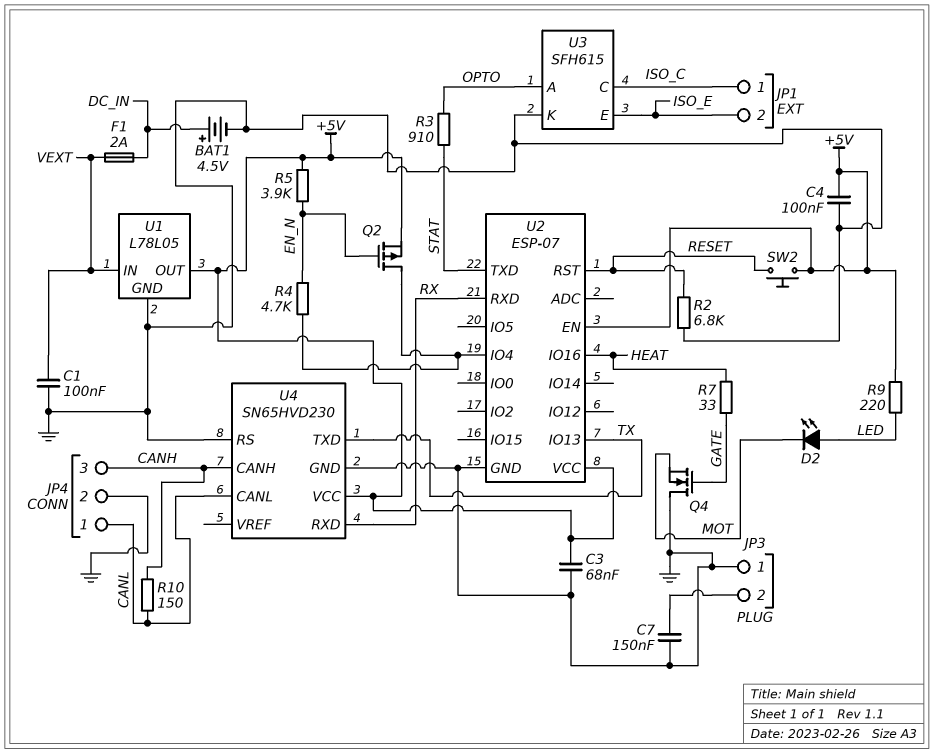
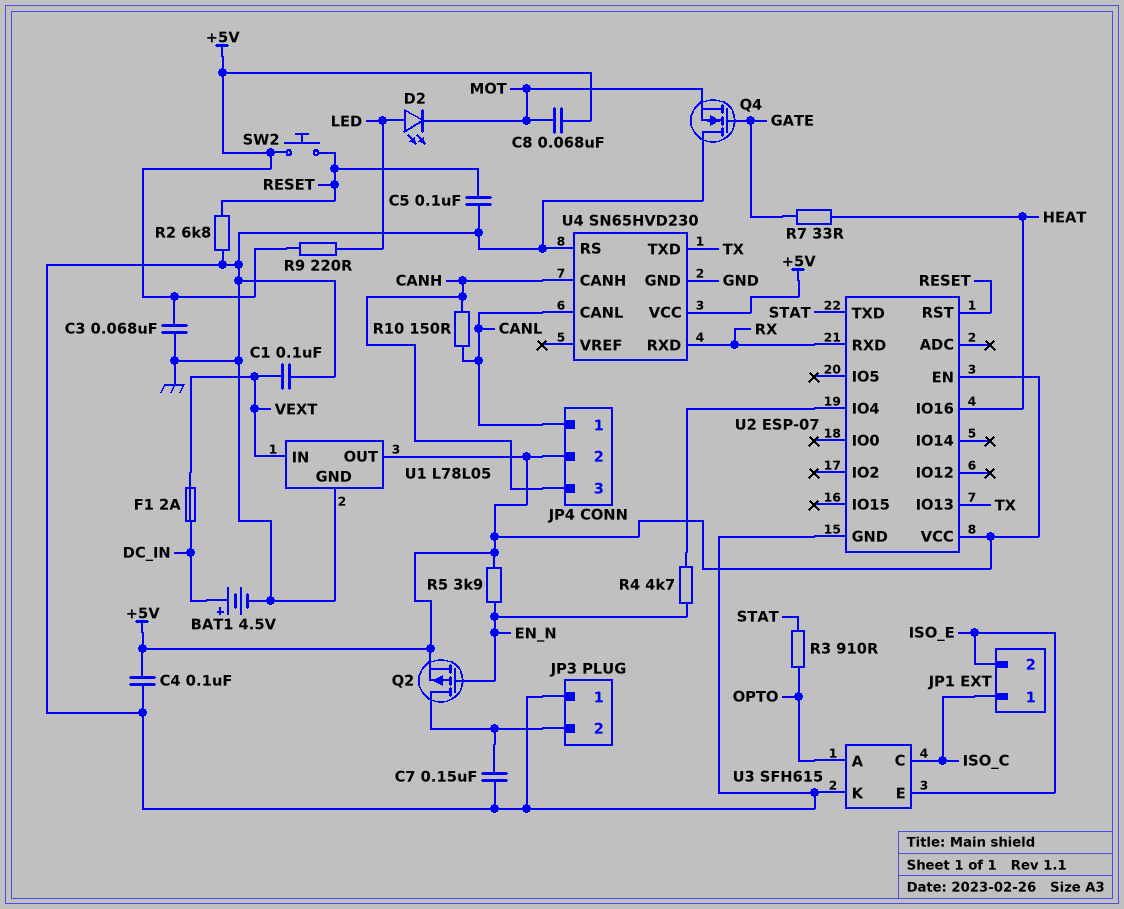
C5: none -> 100nF (GND, RESET)
C8: none -> 68nF (+5V, MOT)
JP4 pin 2: GND -> +5V
Q2: PMOS (G EN_N, D U2/IO4, S +5V) -> PMOS (G EN_N, D JP3/2, S +5V)

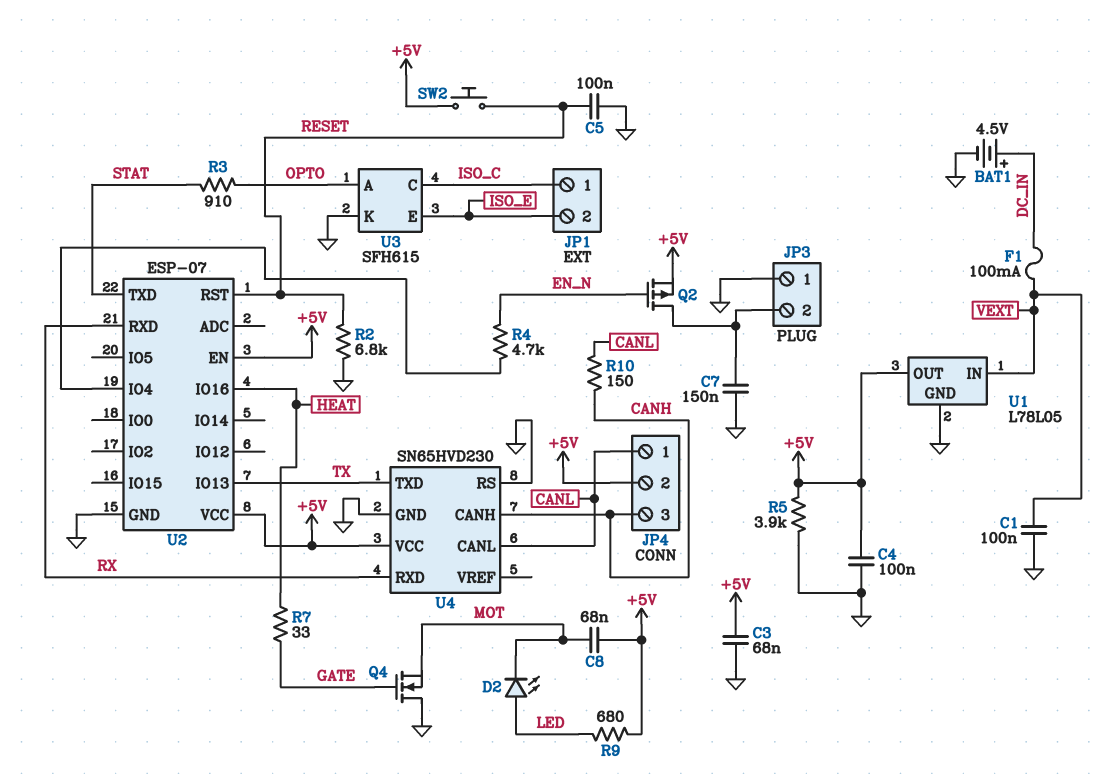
F1: 2A (DC_IN, VEXT) -> 100mA (DC_IN, VEXT)
R5: 3.9k (+5V, EN_N) -> 3.9k (+5V, GND)
R9: 220 (+5V, LED) -> 680 (+5V, LED)

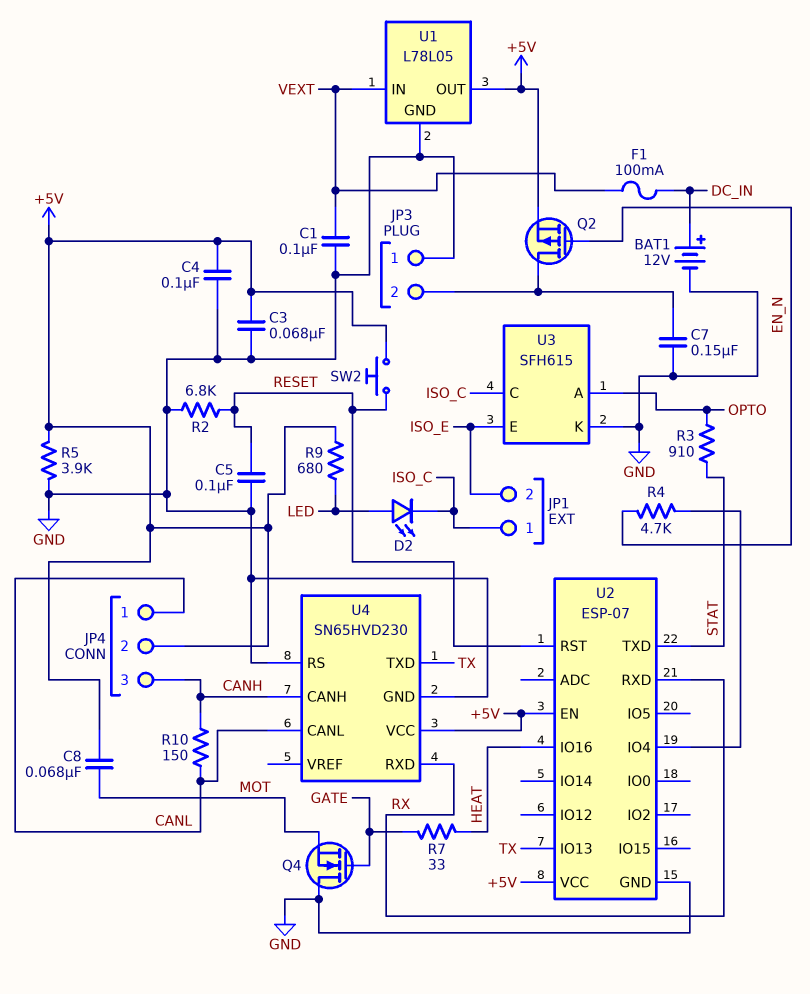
BAT1: 4.5V (plus DC_IN, minus GND) -> 12V (plus DC_IN, minus GND)
D2: LED (A LED, K MOT) -> LED (A LED, K ISO_C)

